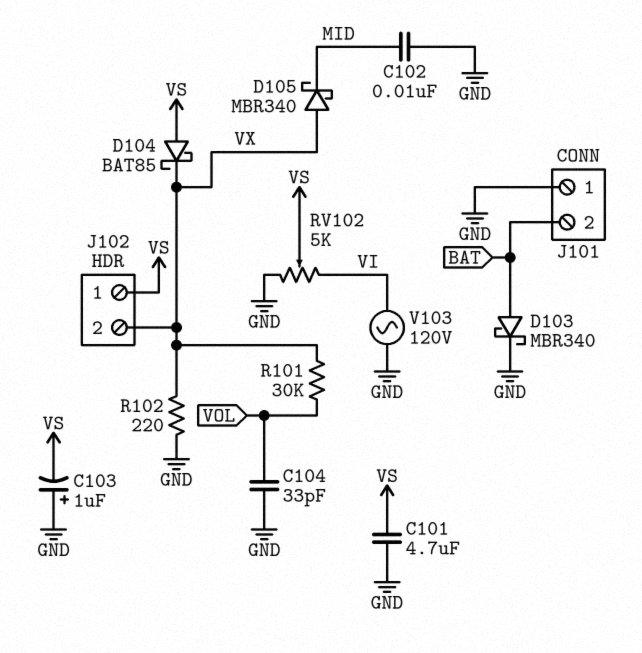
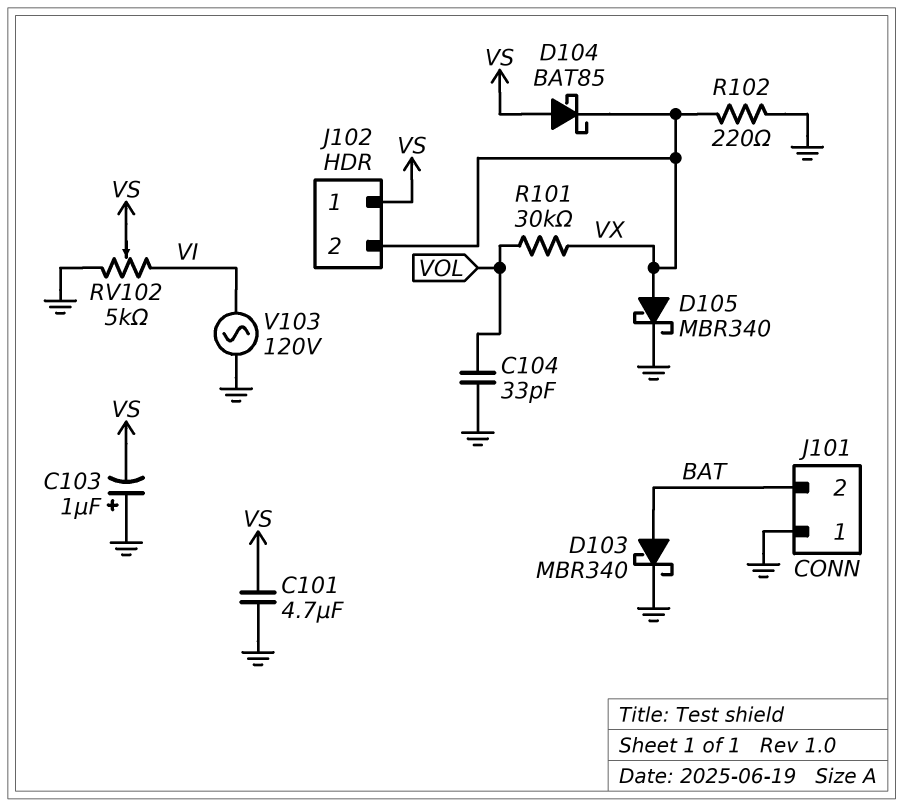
C102: 10nF (GND, MID) -> none
D105: schottky MBR340 (A VX, K MID) -> schottky MBR340 (A VX, K GND)

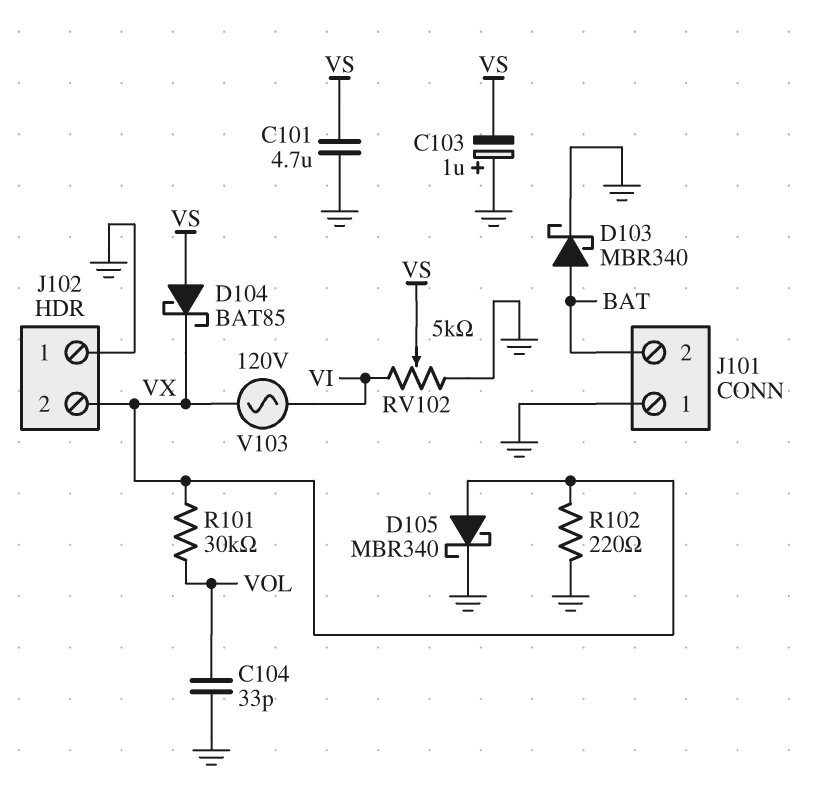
J102 pin 1: VS -> GND
V103: AC 120V (GND, VI) -> AC 120V (VI, VX)

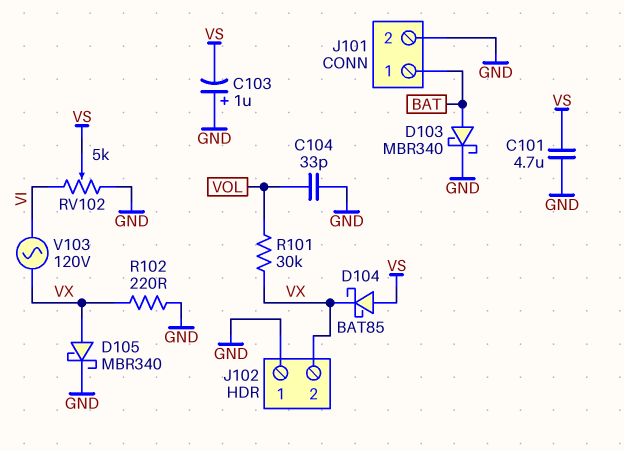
J101 pin 1: GND -> BAT
J101 pin 2: BAT -> GND

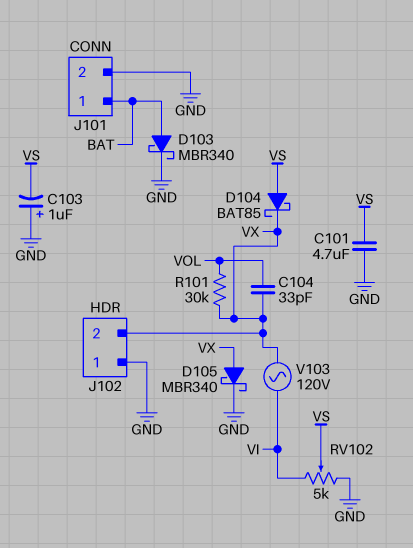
C104: 33pF (GND, VOL) -> 33pF (VOL, VX)
R102: 220 (GND, VX) -> none

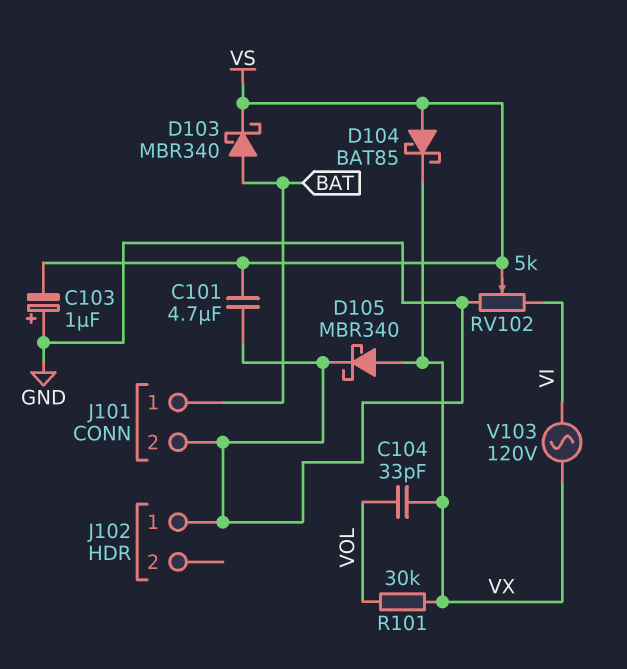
D103: schottky MBR340 (A BAT, K GND) -> schottky MBR340 (A BAT, K VS)
J102 pin 2: VX -> none

